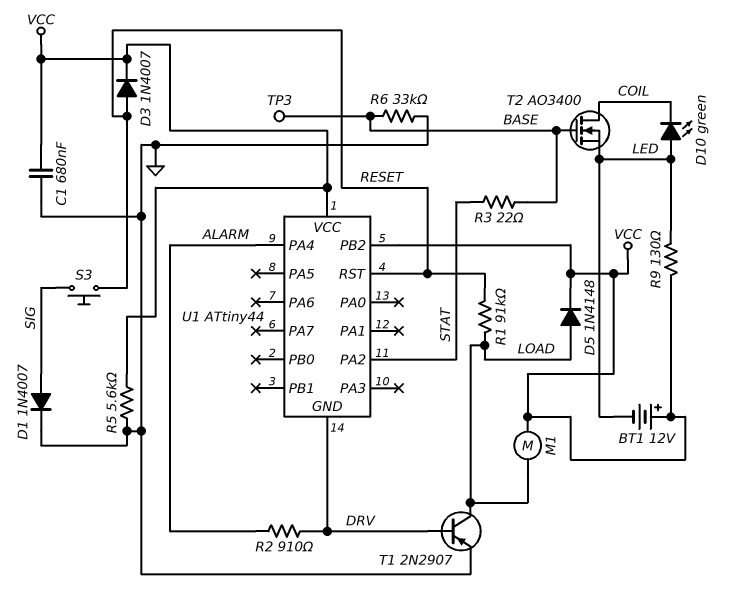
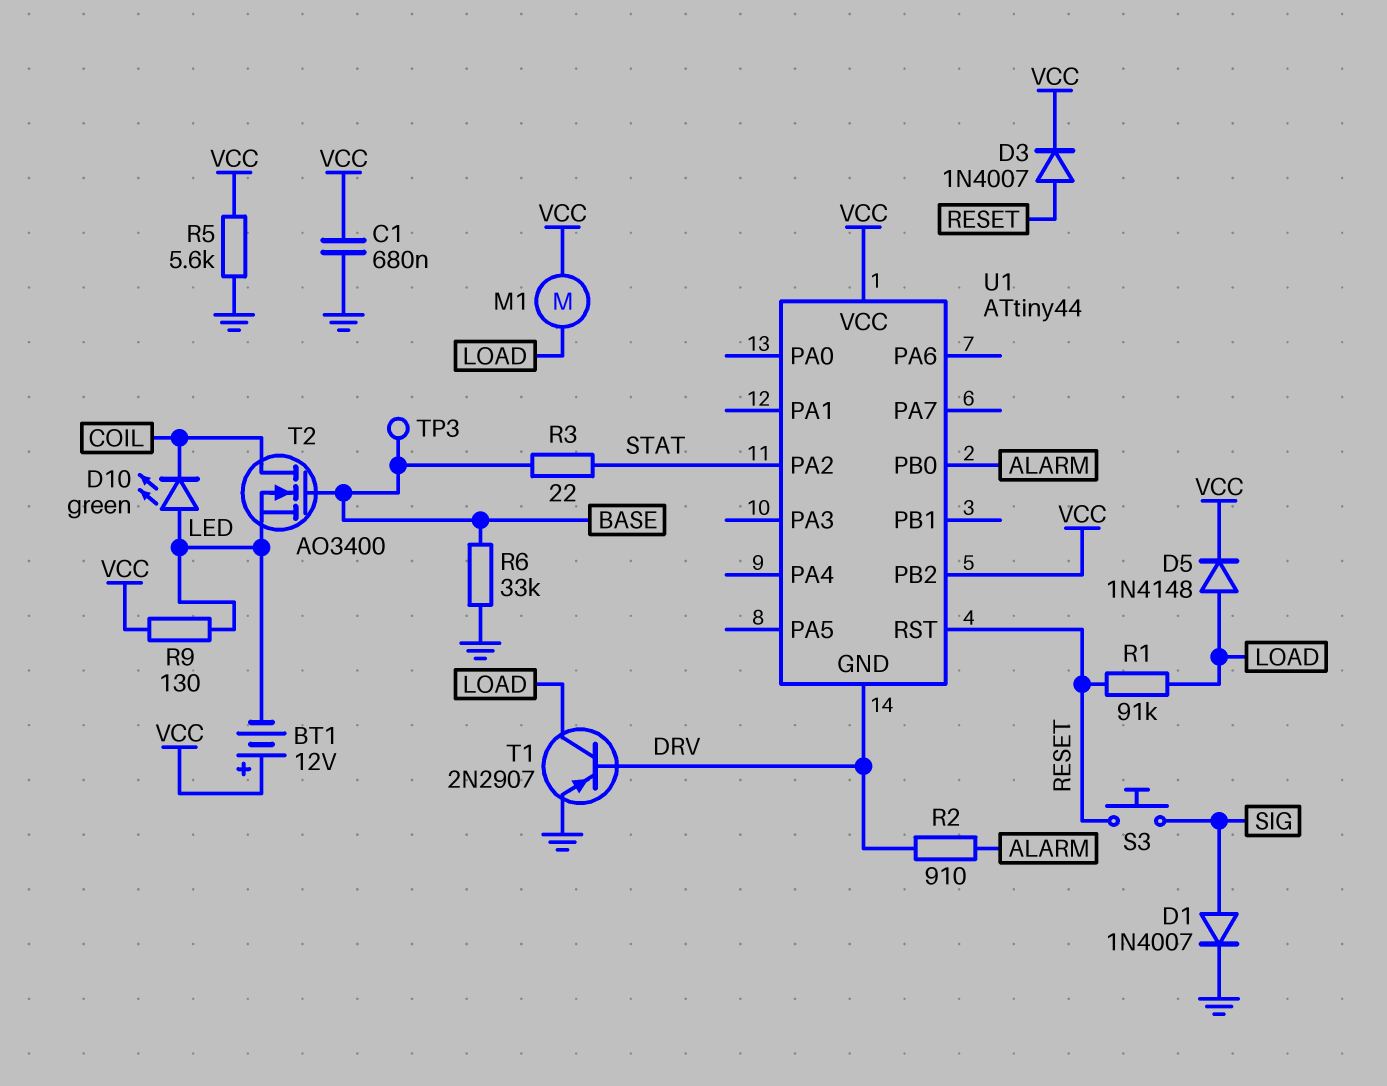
U1 pin PA4: ALARM -> none
U1 pin PB0: none -> ALARM

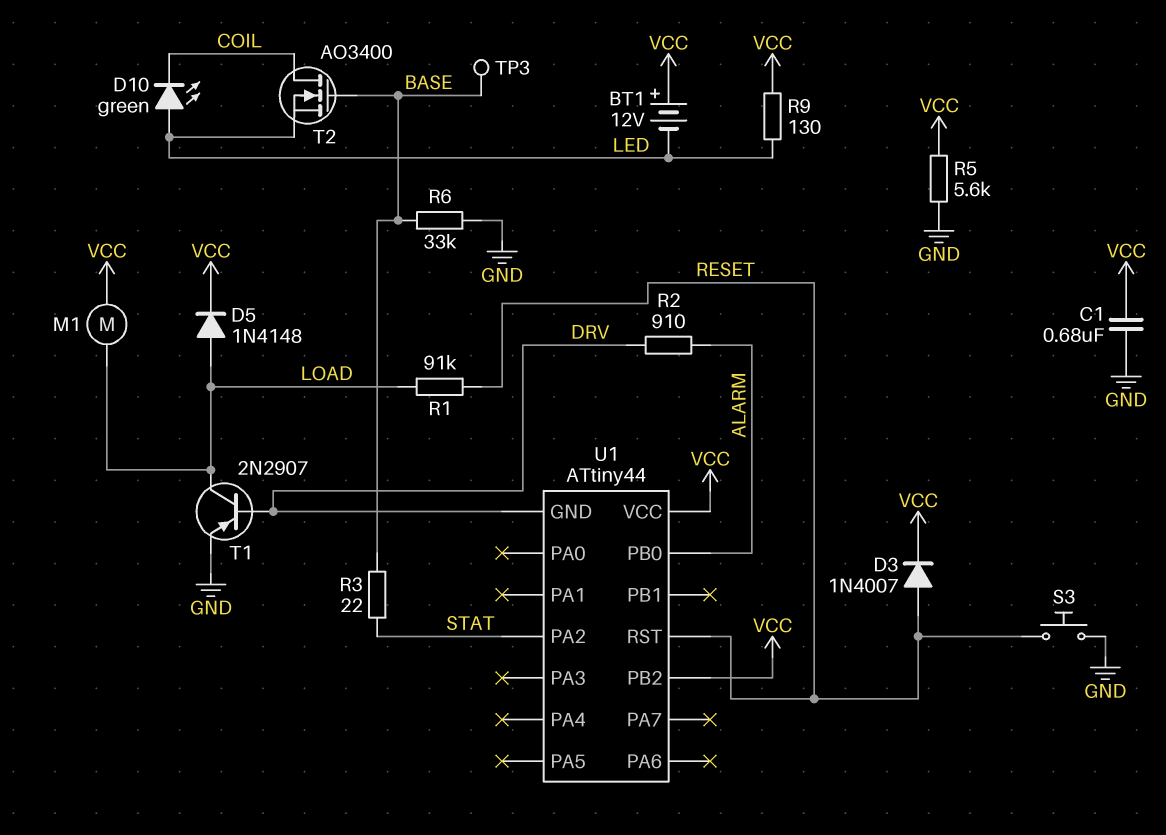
D1: diode 1N4007 (A SIG, K GND) -> none
S3: button (RESET, SIG) -> button (GND, RESET)

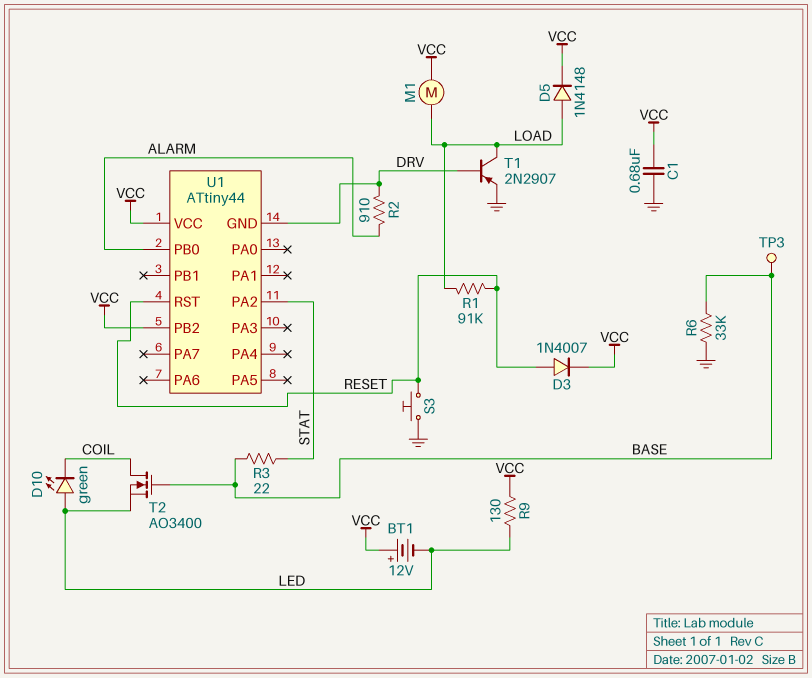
R5: 5.6k (GND, VCC) -> none

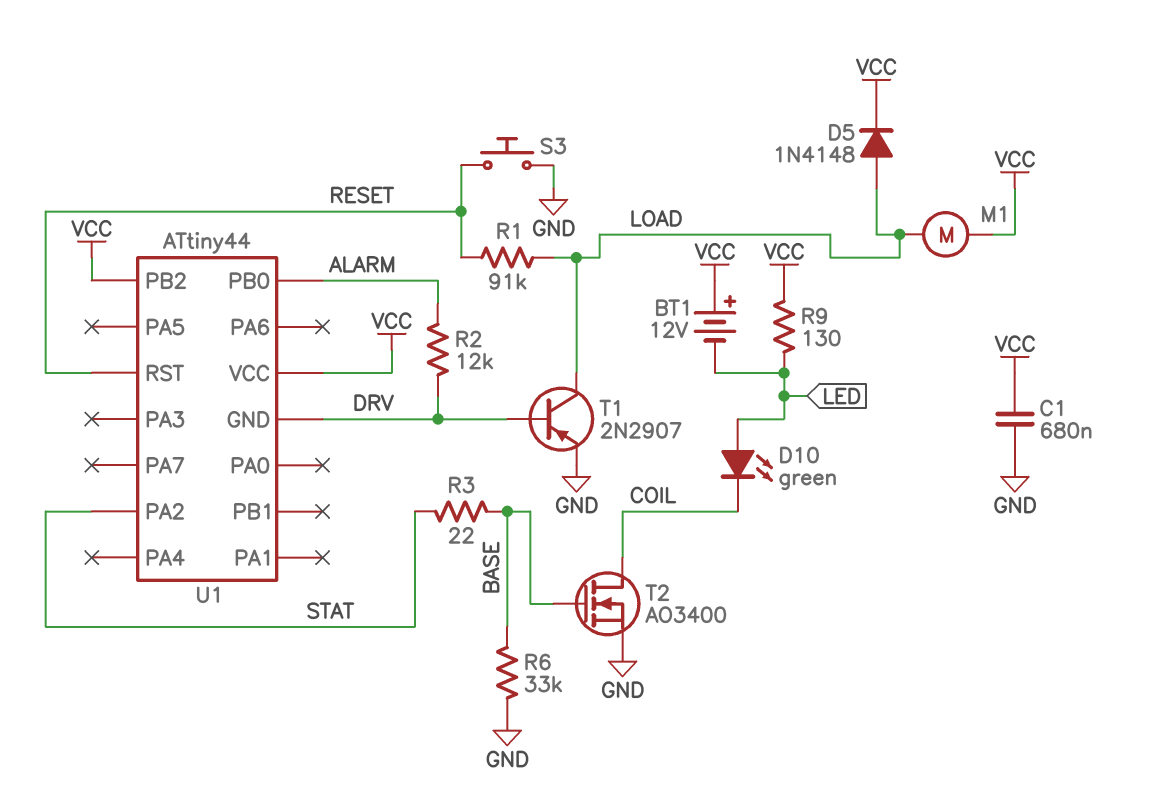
D3: diode 1N4007 (A RESET, K VCC) -> none
R2: 910 (ALARM, DRV) -> 12k (ALARM, DRV)
T2: NMOS AO3400 (G BASE, D COIL, S LED) -> NMOS AO3400 (G BASE, D COIL, S GND)
TP3: test point (BASE) -> none

